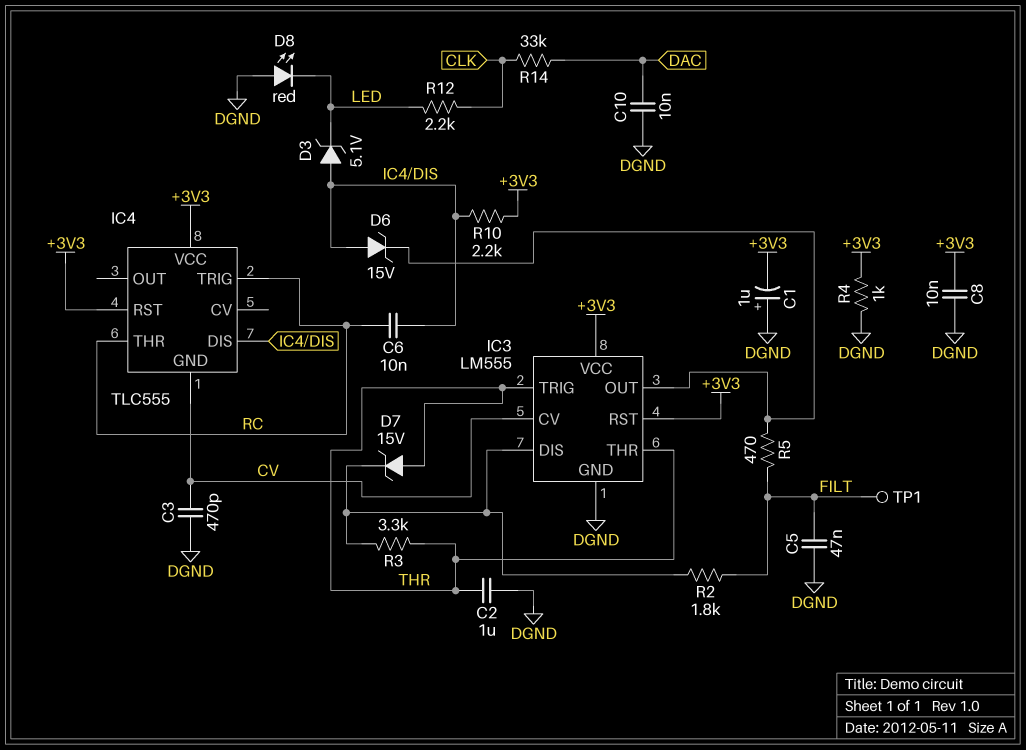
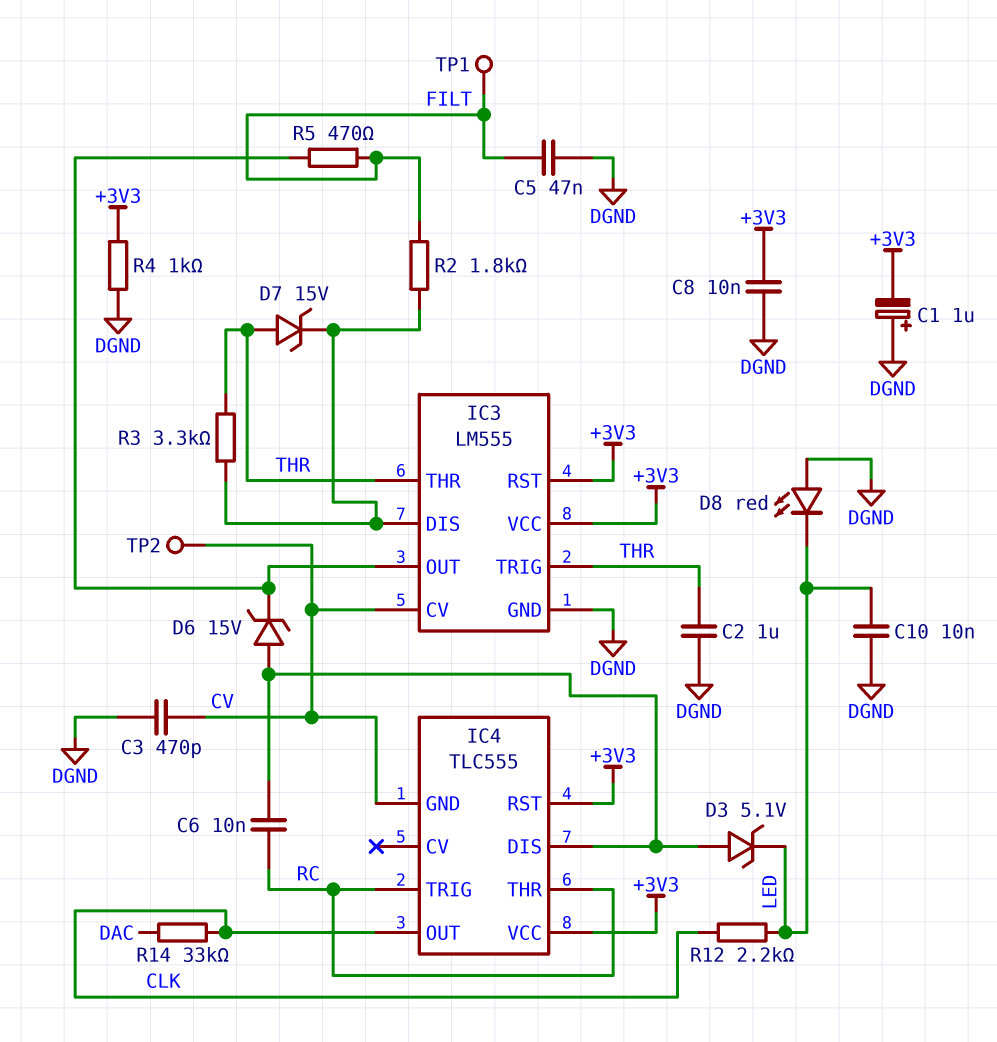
C10: 10nF (DAC, DGND) -> 10nF (DGND, LED)
IC4 pin OUT: none -> CLK
R10: 2.2k (+3V3, IC4/DIS) -> none
TP2: none -> test point (CV)

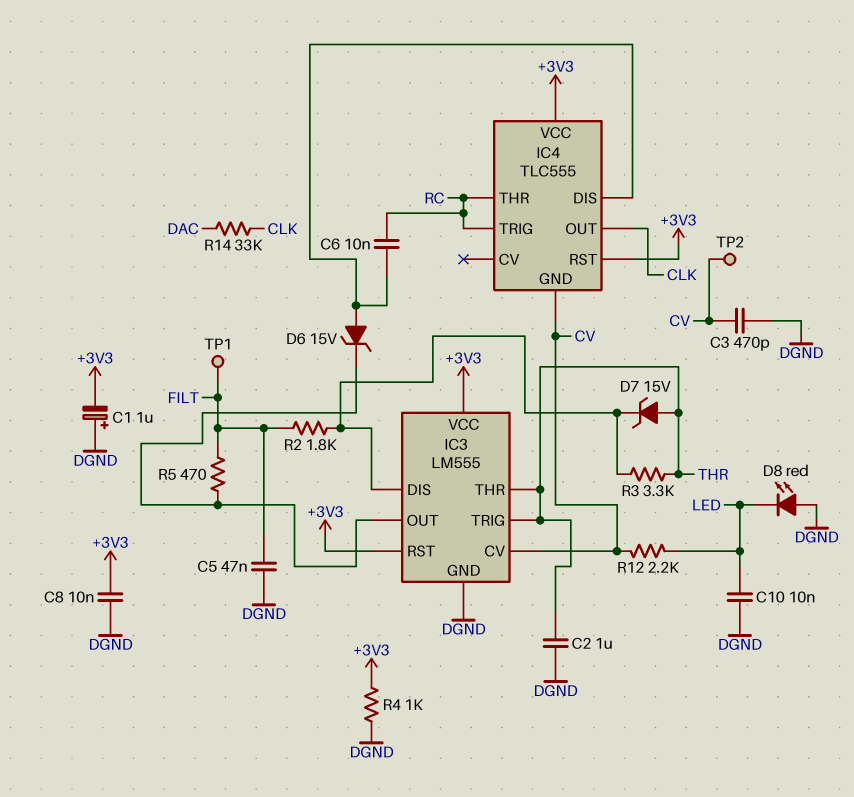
D3: zener 5.1V (A IC4/DIS, K LED) -> none
R12: 2.2k (CLK, LED) -> 2.2k (CV, LED)

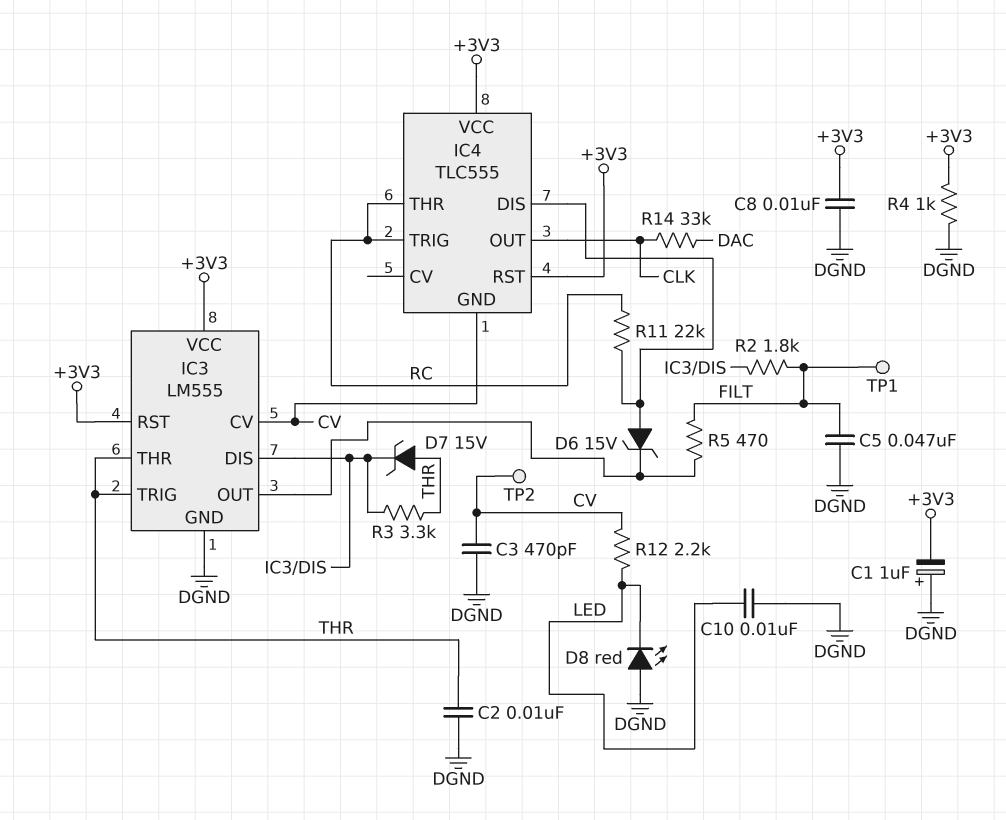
C2: 1uF (DGND, THR) -> 10nF (DGND, THR)
C6: 10nF (IC4/DIS, RC) -> none
R11: none -> 22k (IC4/DIS, RC)

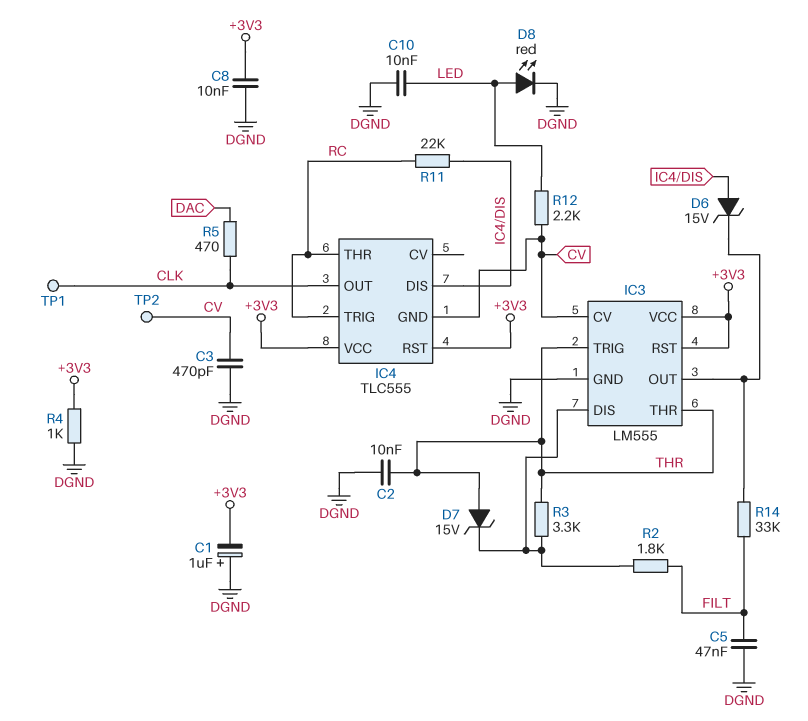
D8: LED red (A DGND, K LED) -> LED red (A LED, K DGND)
R5: 470 (FILT, IC3/OUT) -> 470 (CLK, DAC)
R14: 33k (CLK, DAC) -> 33k (FILT, IC3/OUT)
TP1: test point (FILT) -> test point (CLK)

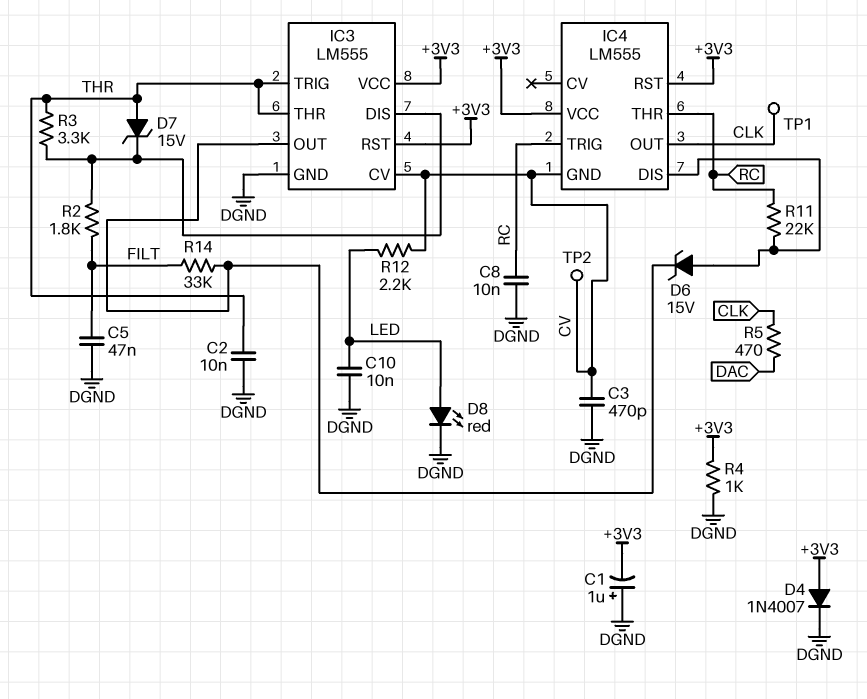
C8: 10nF (+3V3, DGND) -> 10nF (DGND, RC)
D4: none -> diode 1N4007 (A +3V3, K DGND)
IC4: TLC555 -> LM555

